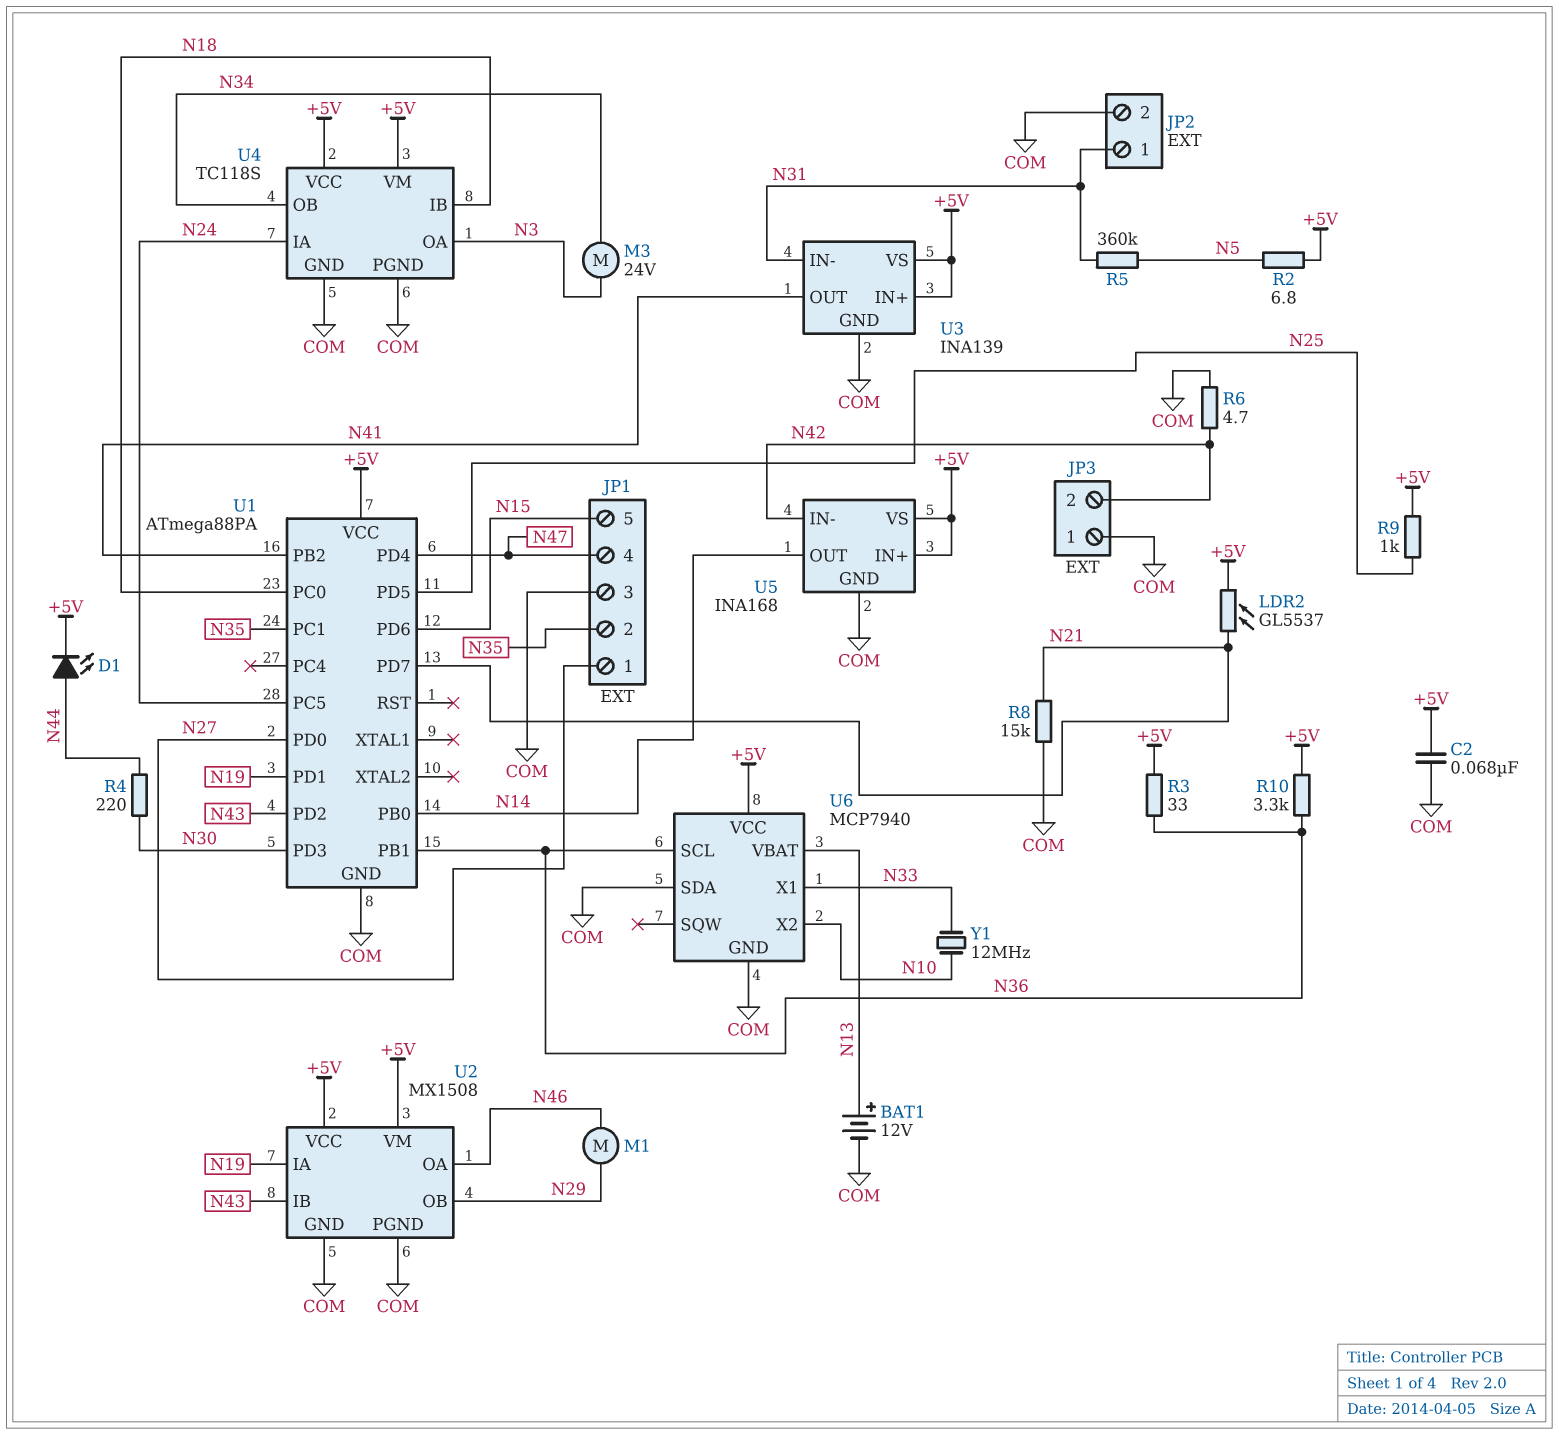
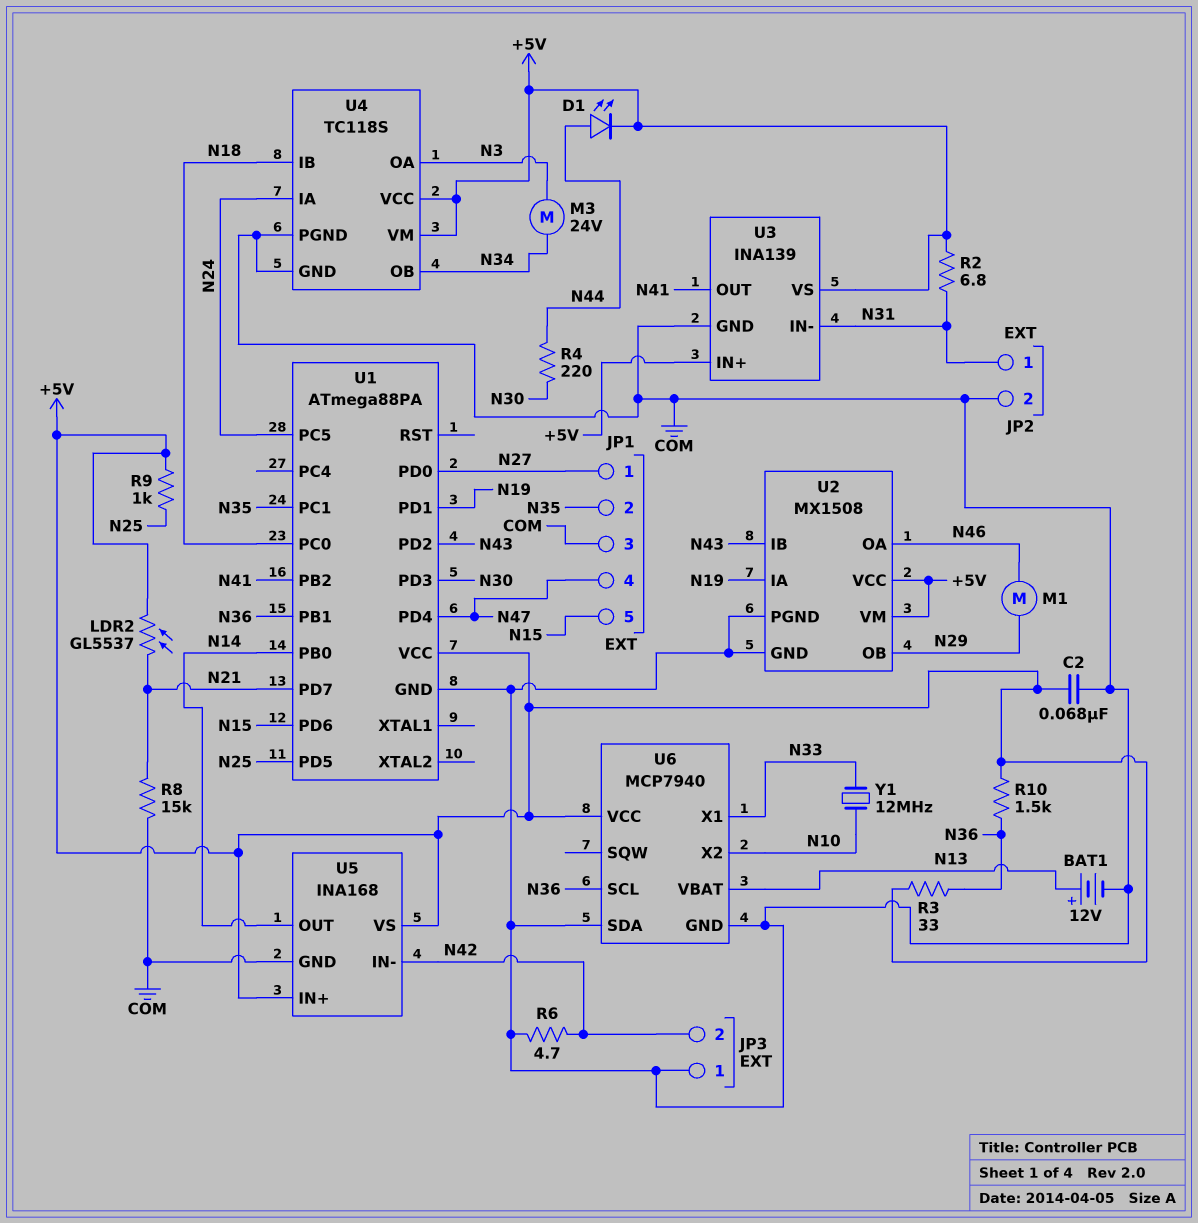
R2: 6.8 (+5V, N5) -> 6.8 (+5V, N31)
R5: 360k (N5, N31) -> none
R10: 3.3k (+5V, N36) -> 1.5k (+5V, N36)

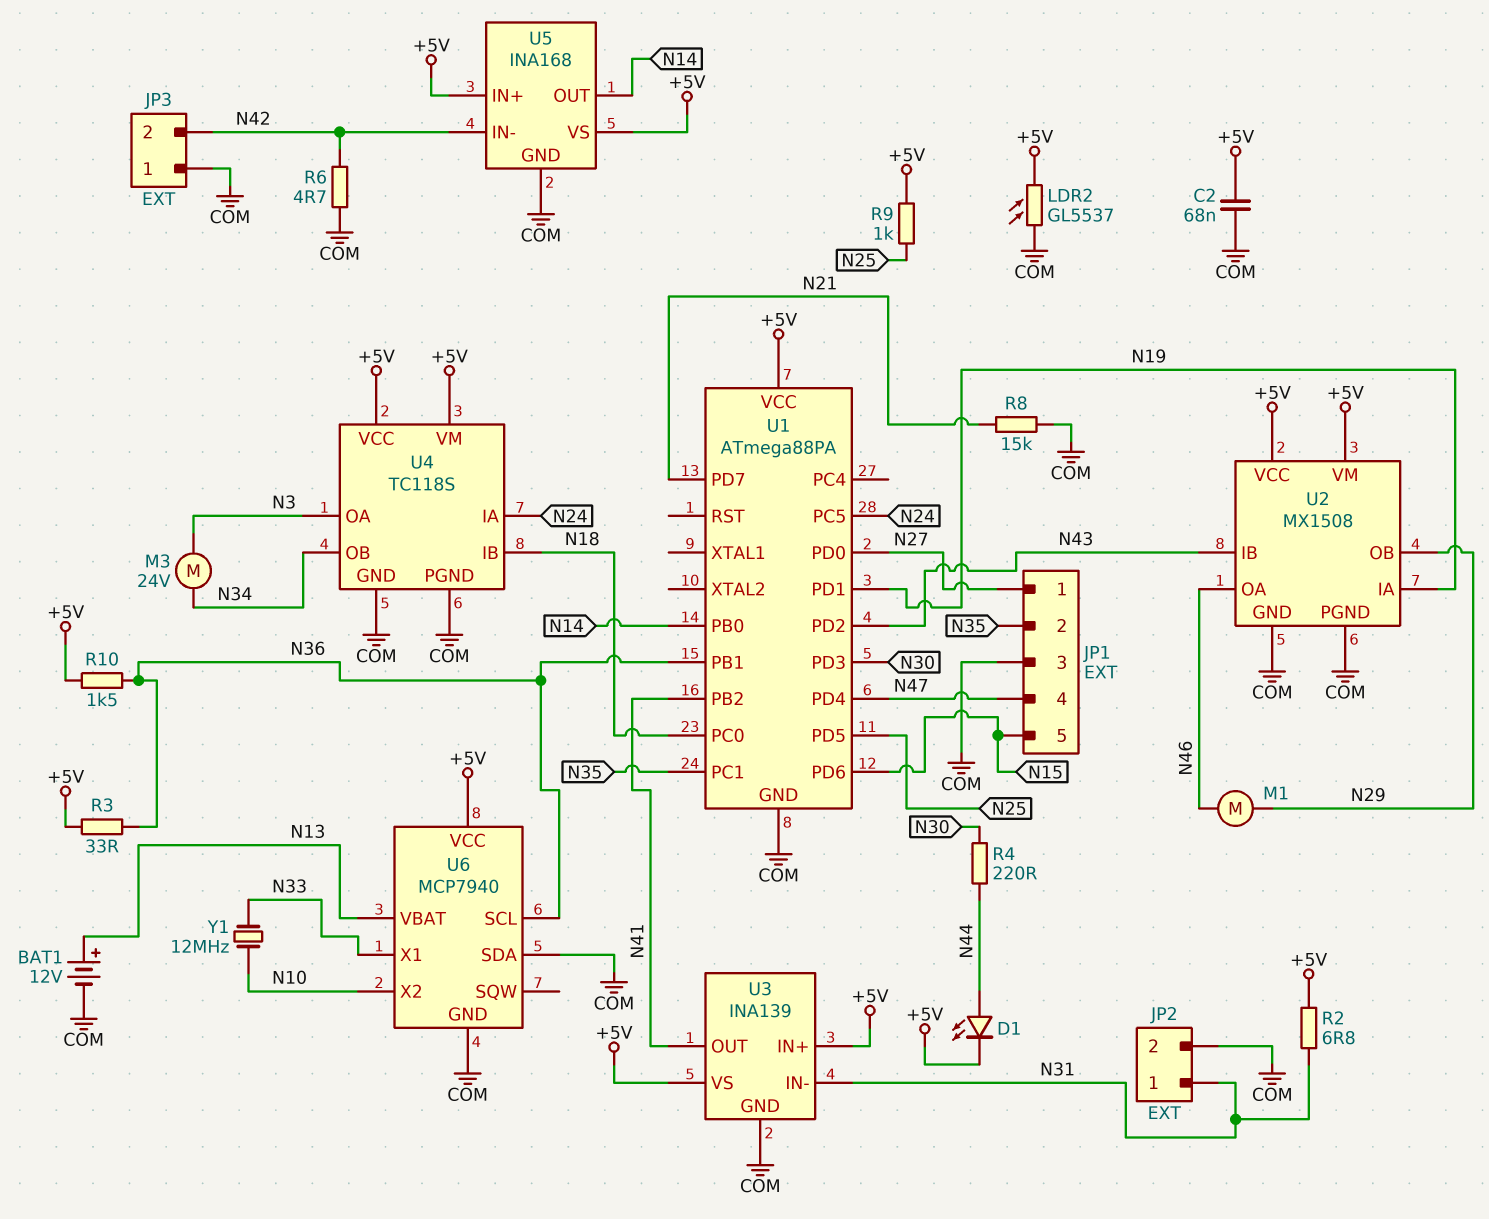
LDR2: GL5537 (+5V, N21) -> GL5537 (+5V, COM)

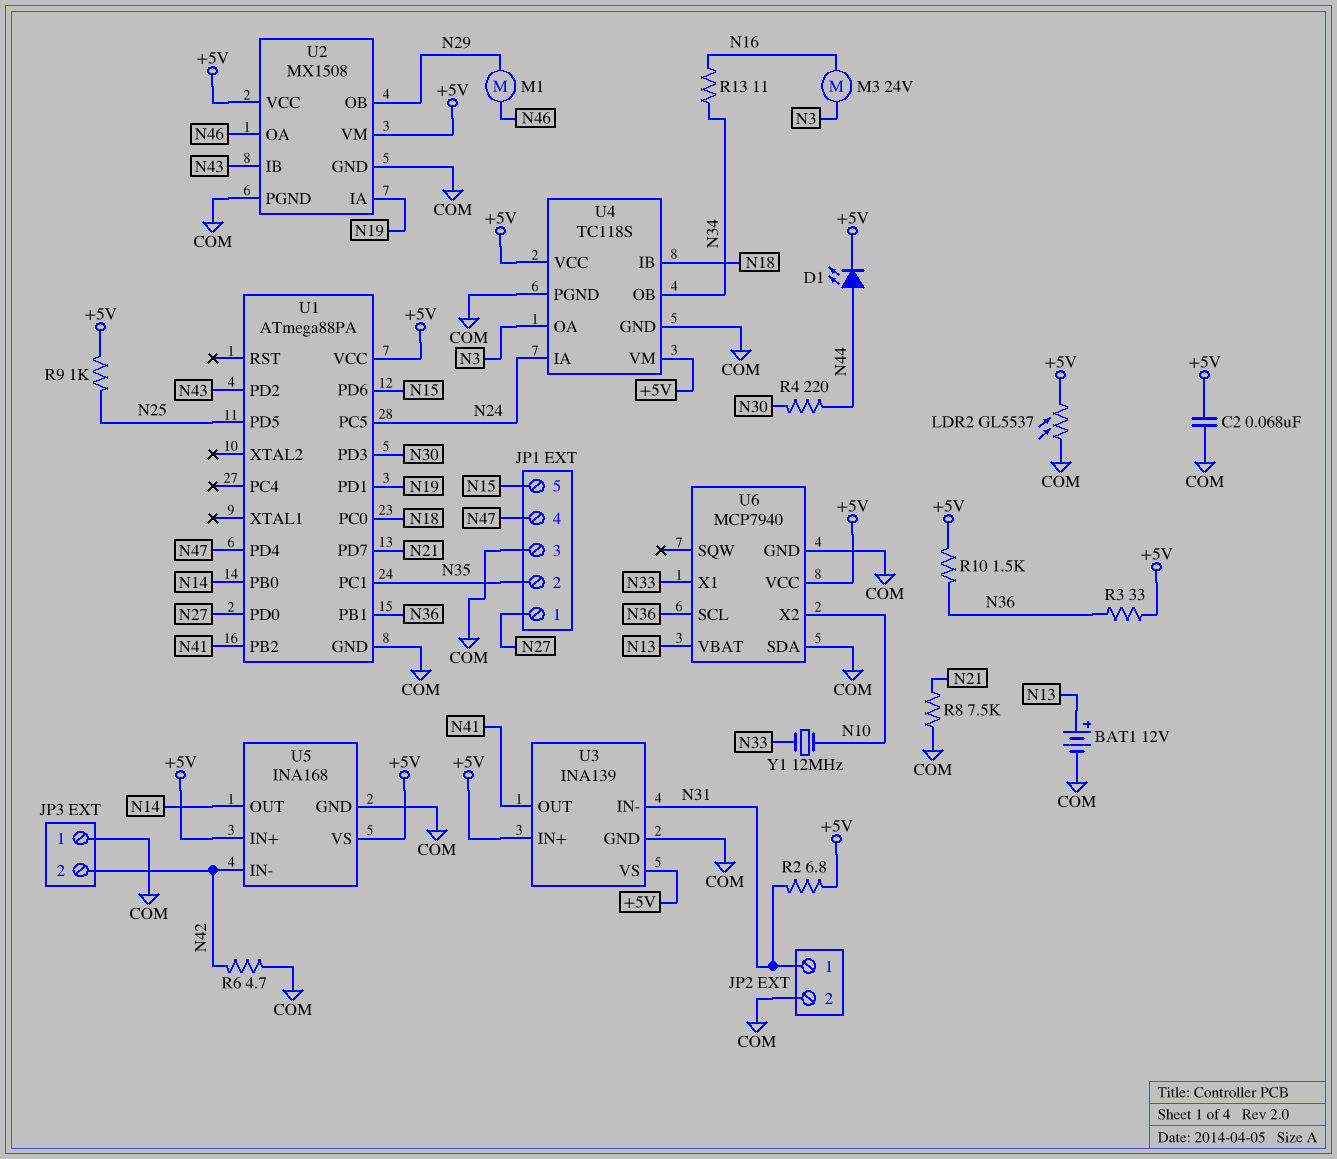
M3: motor 24V (N3, N34) -> motor 24V (N3, N16)
R8: 15k (COM, N21) -> 7.5k (COM, N21)
R13: none -> 11 (N16, N34)

